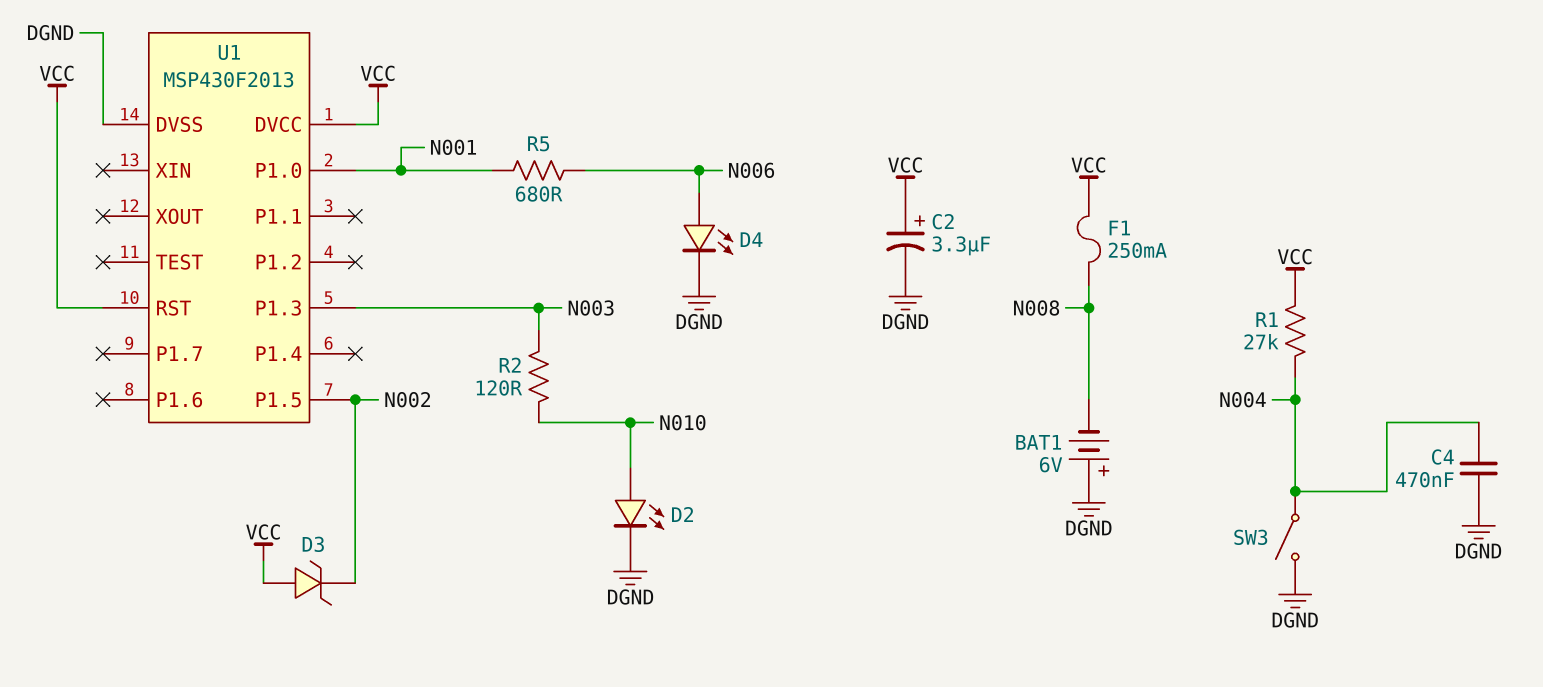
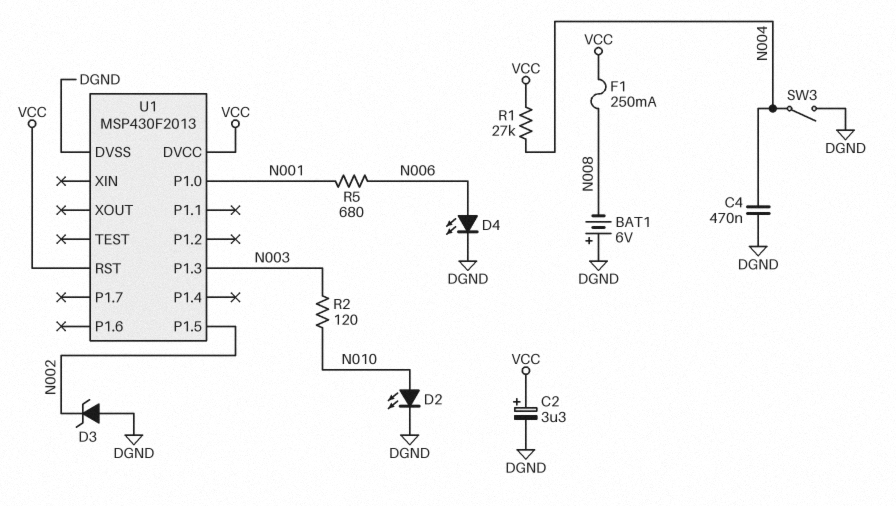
D3: zener (A VCC, K N002) -> zener (A DGND, K N002)

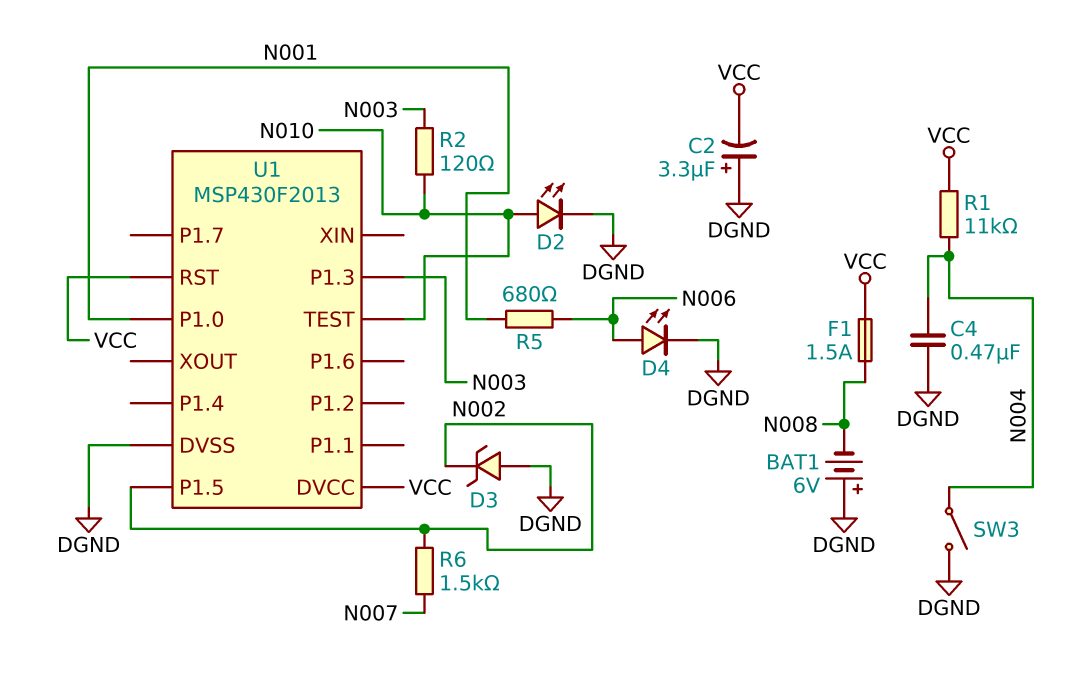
C2: 3.3uF (plus VCC, minus DGND) -> 3.3uF (plus DGND, minus VCC)
F1: 250mA (N008, VCC) -> 1.5A (N008, VCC)
R1: 27k (N004, VCC) -> 11k (N004, VCC)
R6: none -> 1.5k (N002, N007)
U1 pin TEST: none -> N010

